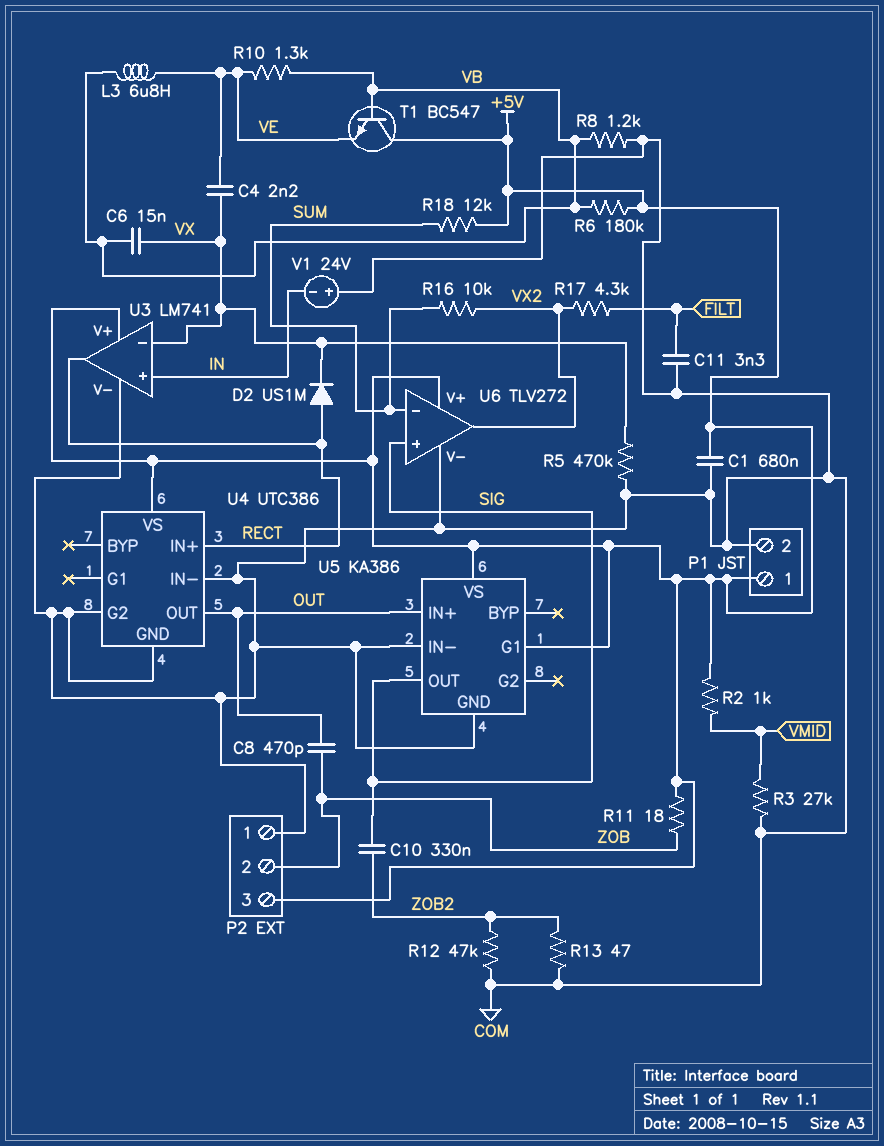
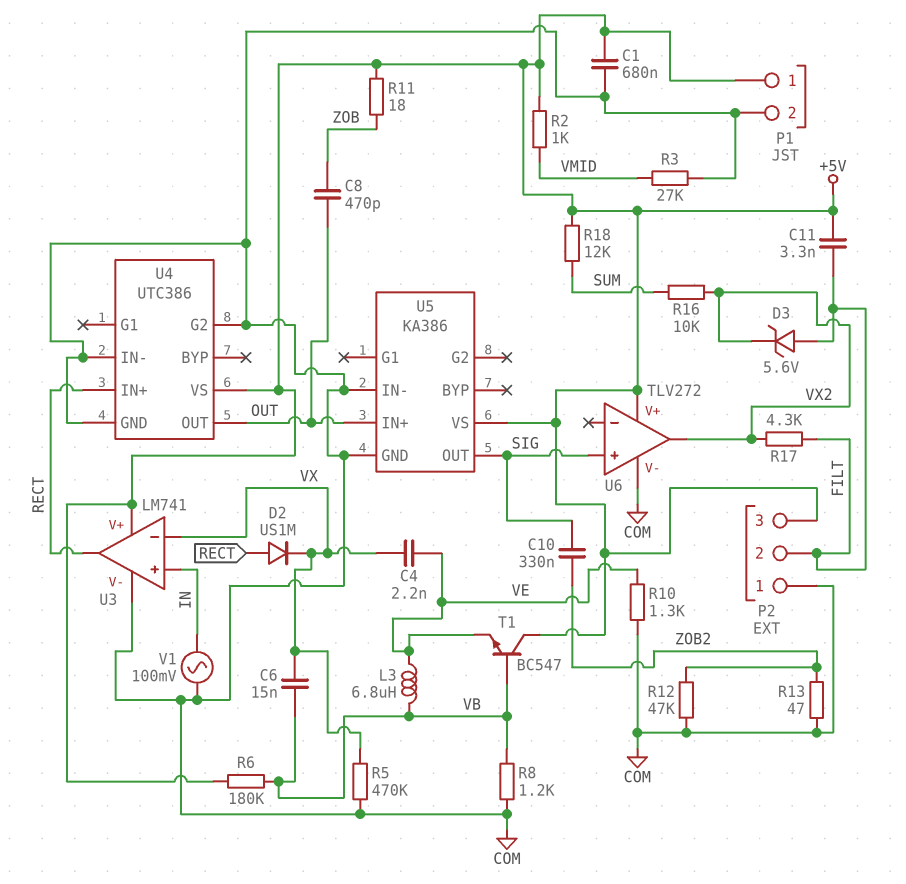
C11: 3.3nF (COM, FILT) -> 3.3nF (+5V, FILT)
D3: none -> zener 5.6V (A FILT, K VX2)
P2 pin 2: ZOB -> FILT
R10: 1.3k (VB, VE) -> 1.3k (COM, VE)
U5 pin G1: +5V -> none
U6 pin in-: SUM -> none
V1: 24V (plus COM, minus IN) -> AC 100mV (COM, IN)

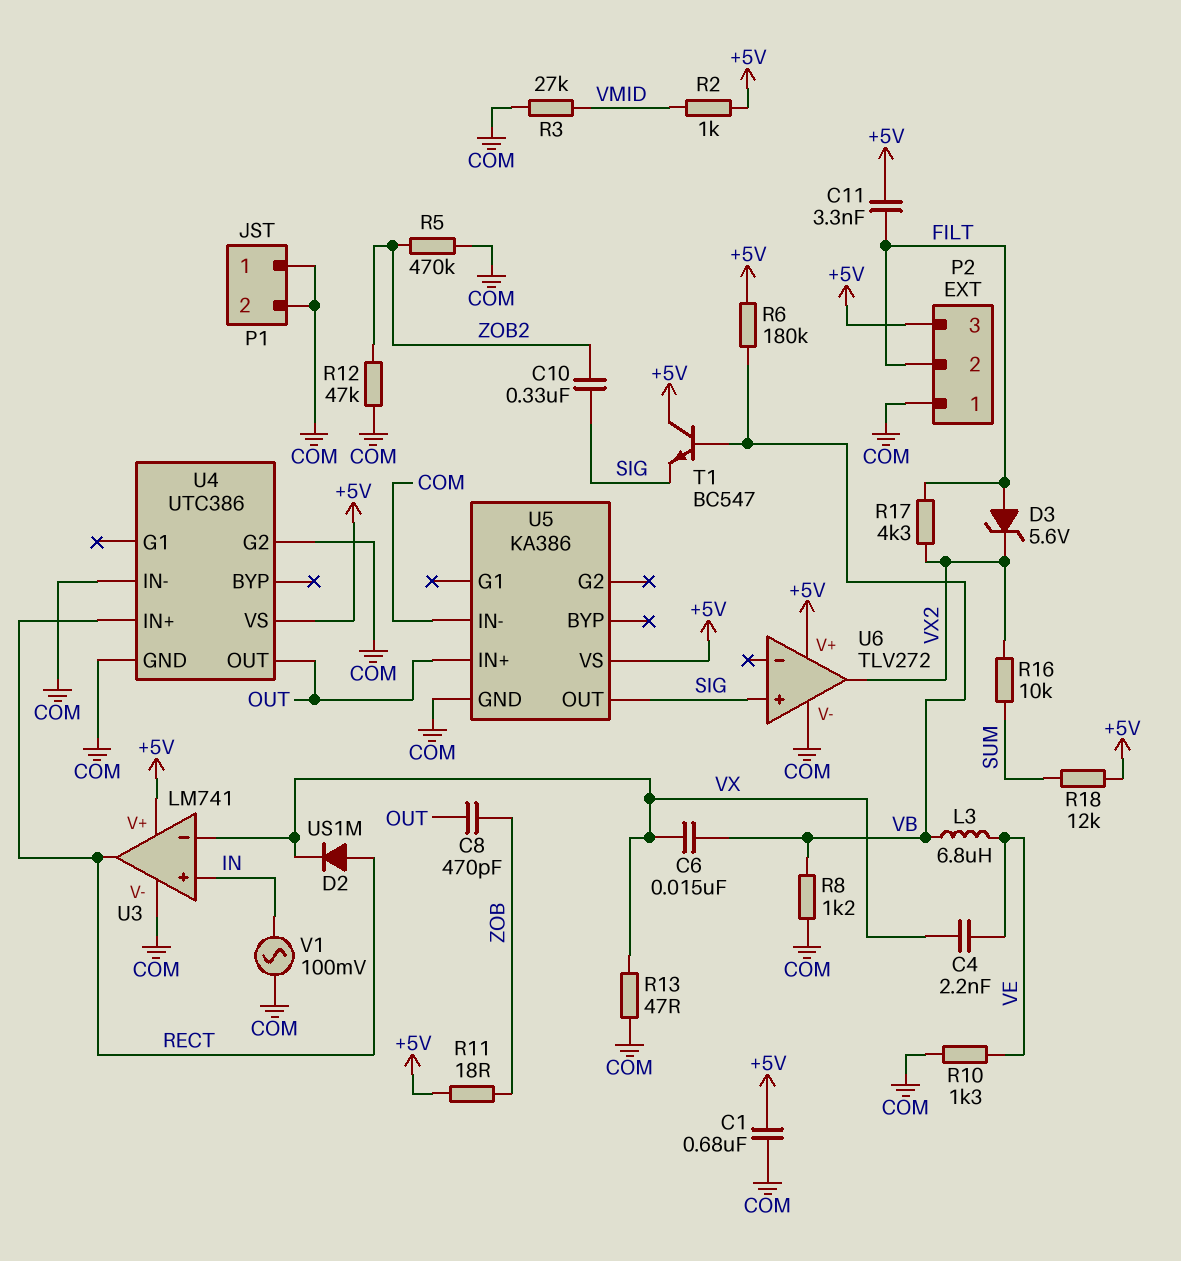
P1 pin 1: +5V -> COM
R5: 470k (COM, VX) -> 470k (COM, ZOB2)
R13: 47 (COM, ZOB2) -> 47 (COM, VX)
T1: NPN BC547 (B VB, C +5V, E VE) -> NPN BC547 (B VB, C +5V, E SIG)

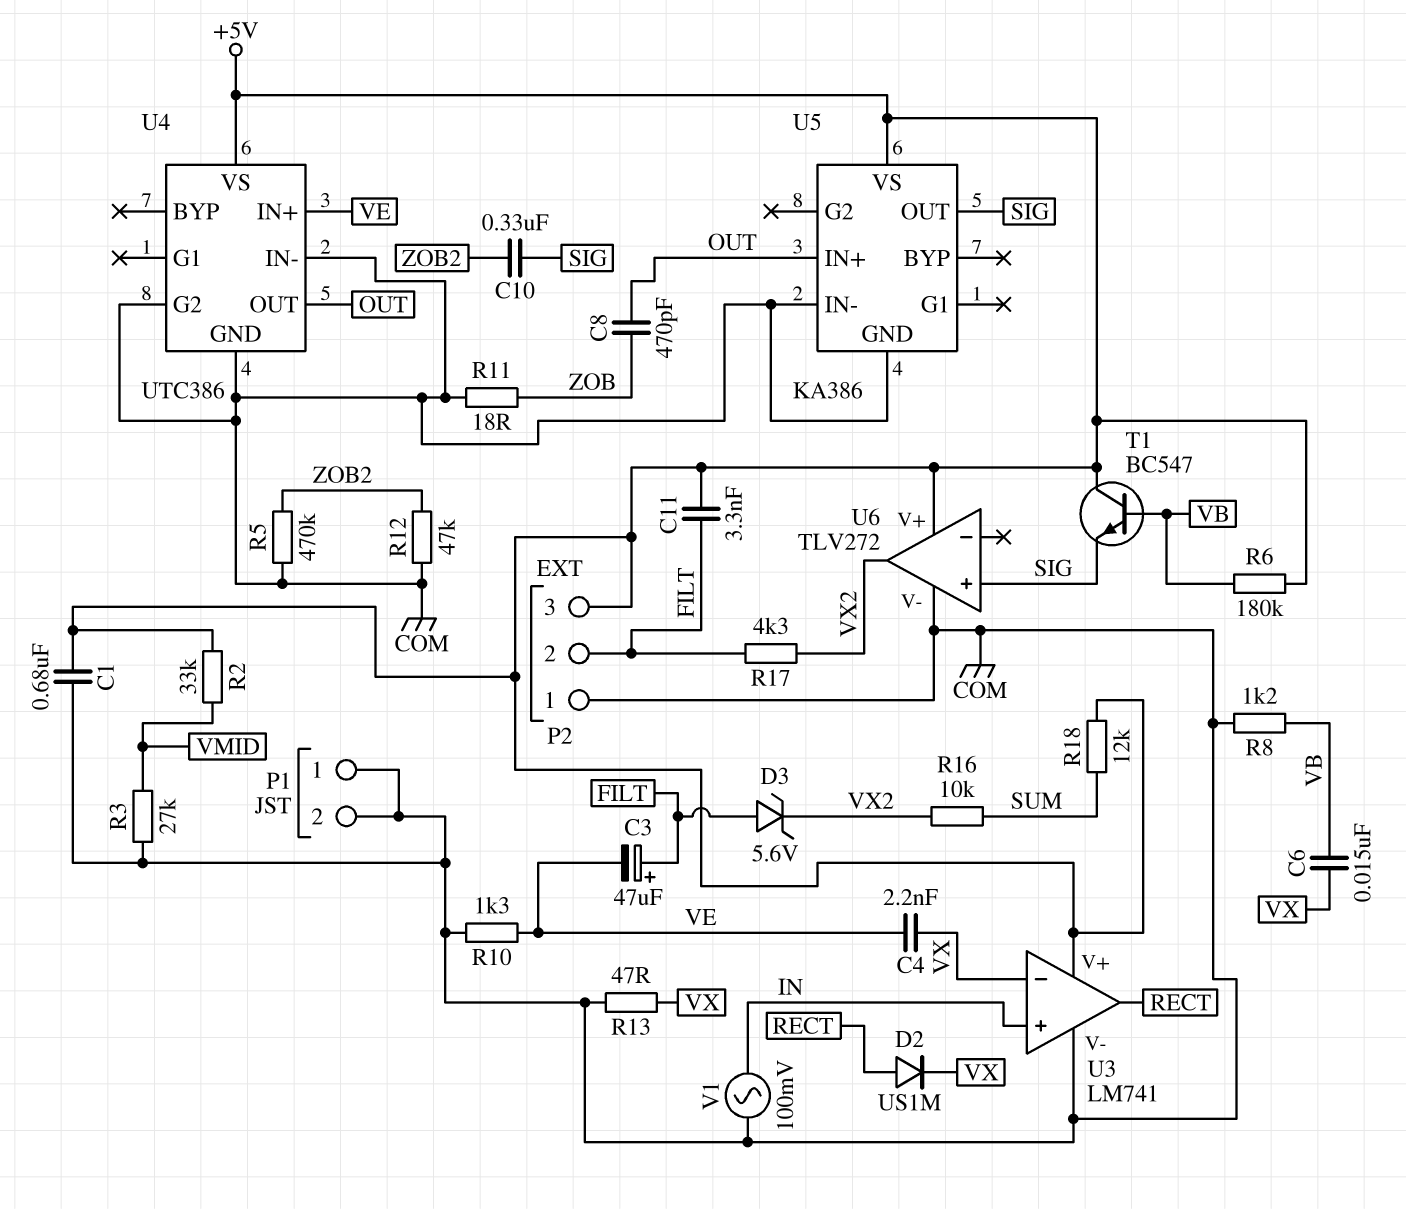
C3: none -> 47uF (plus FILT, minus VE)
L3: 6.8uH (VB, VE) -> none
R2: 1k (+5V, VMID) -> 33k (+5V, VMID)
R11: 18 (+5V, ZOB) -> 18 (COM, ZOB)
U4 pin IN+: RECT -> VE

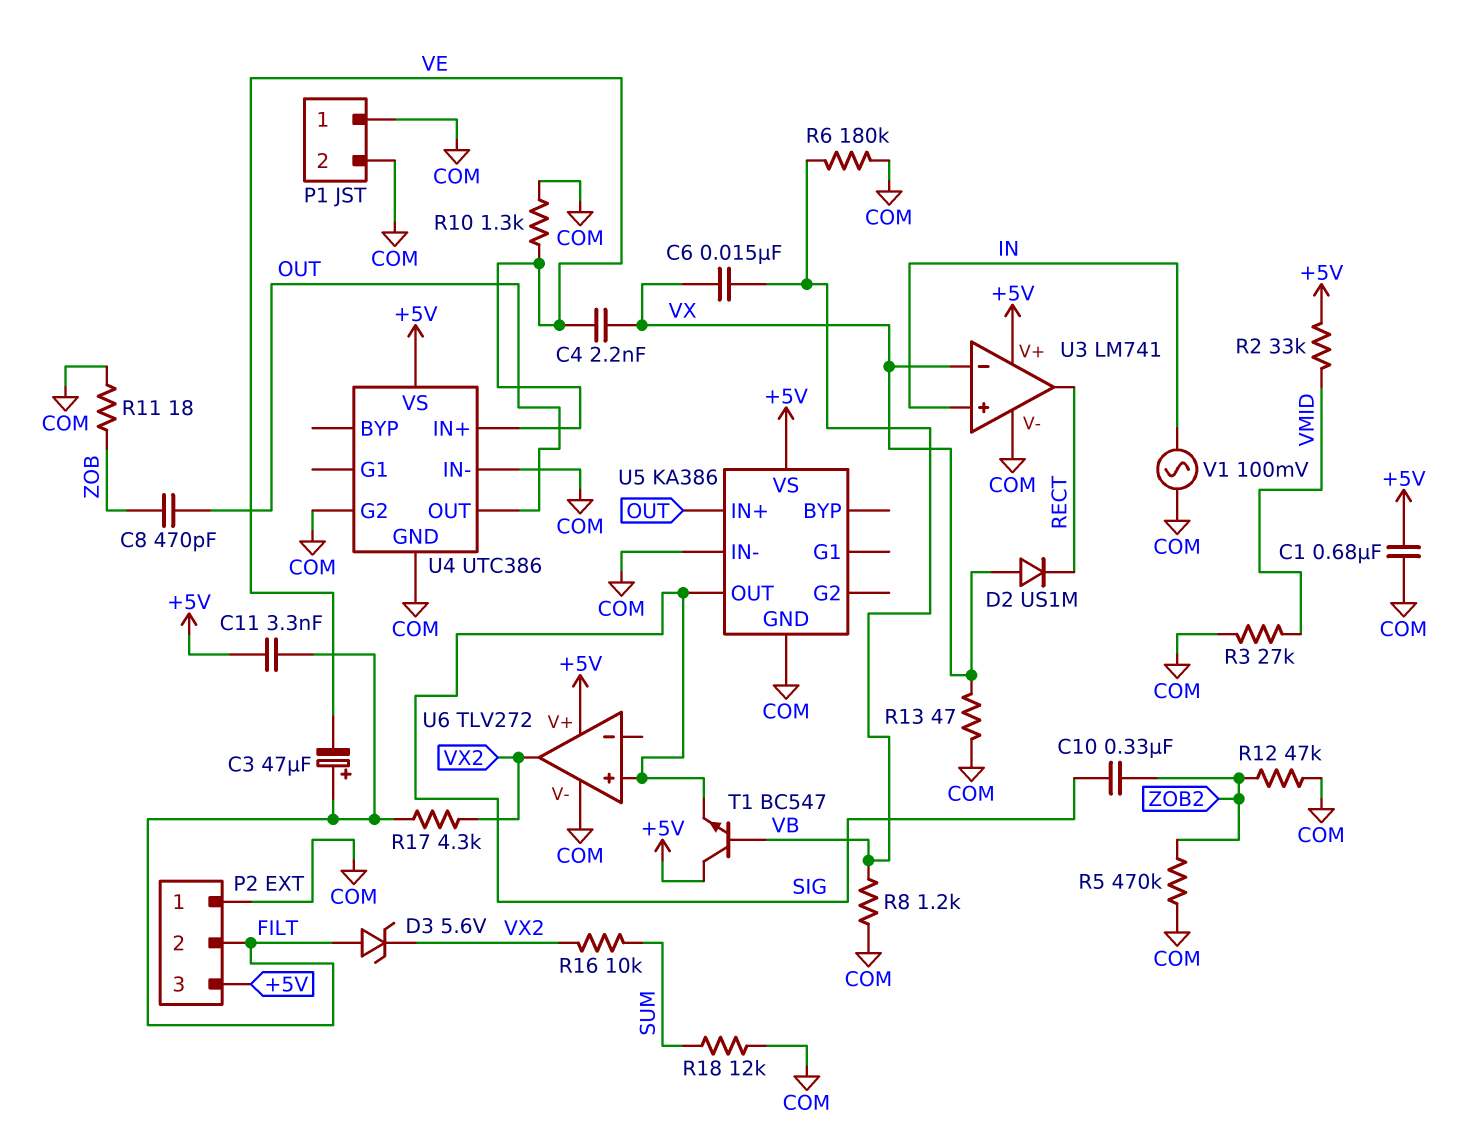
D2: diode US1M (A RECT, K VX) -> diode US1M (A VX, K RECT)
R6: 180k (+5V, VB) -> 180k (COM, VB)
R18: 12k (+5V, SUM) -> 12k (COM, SUM)

